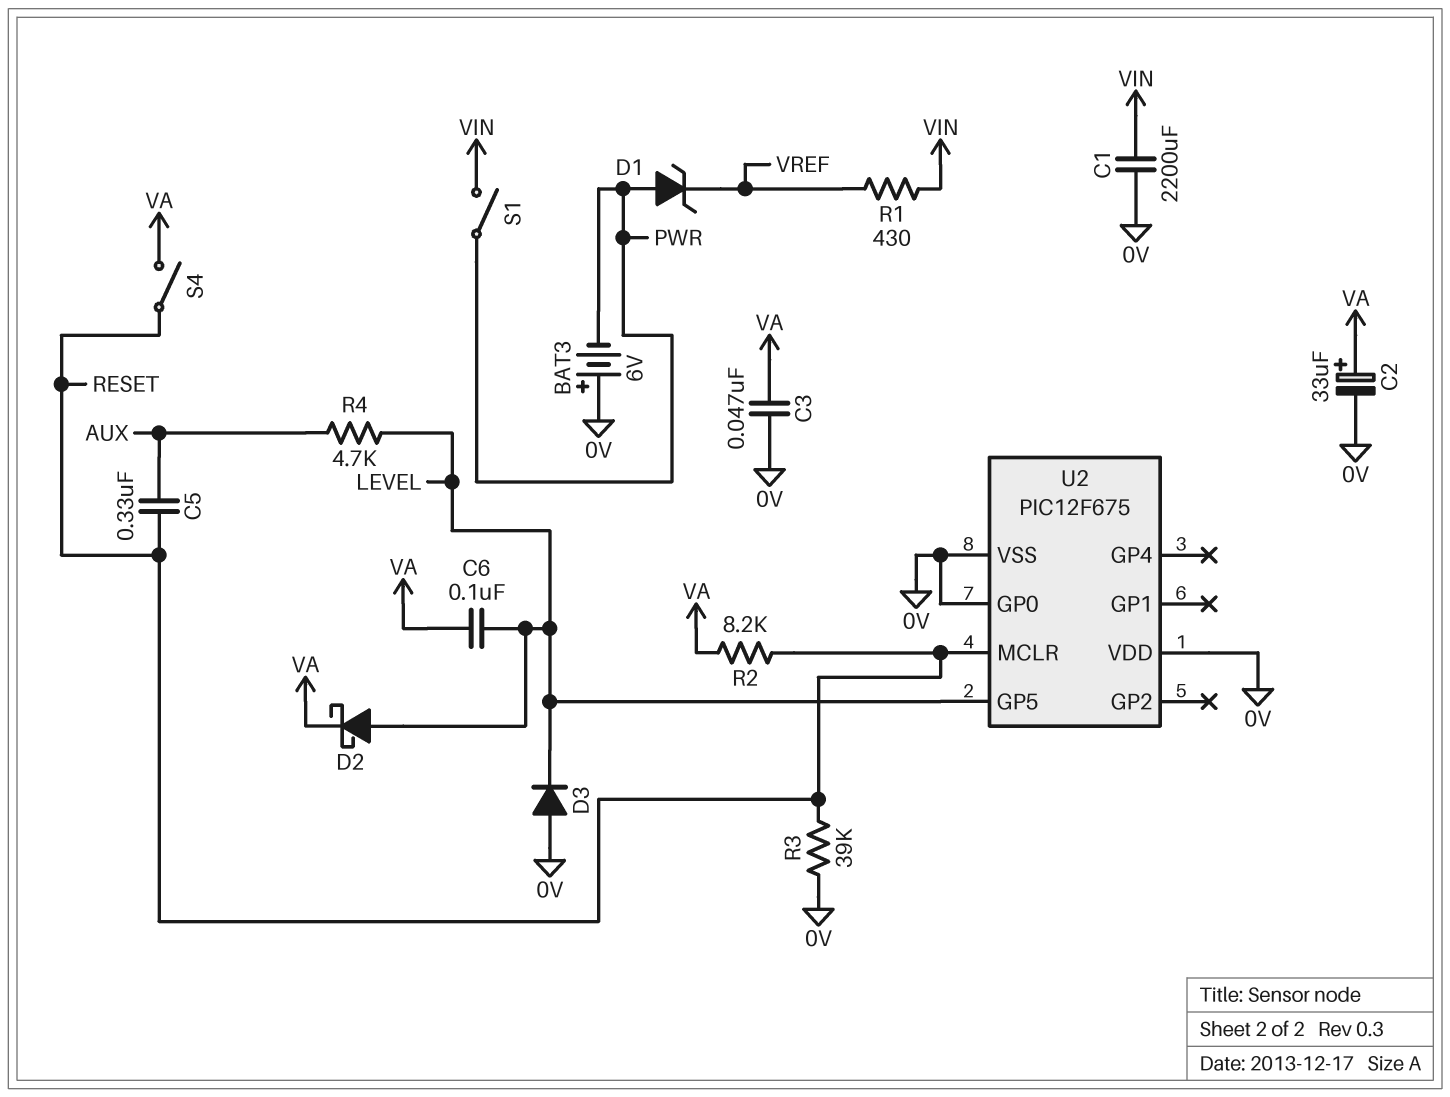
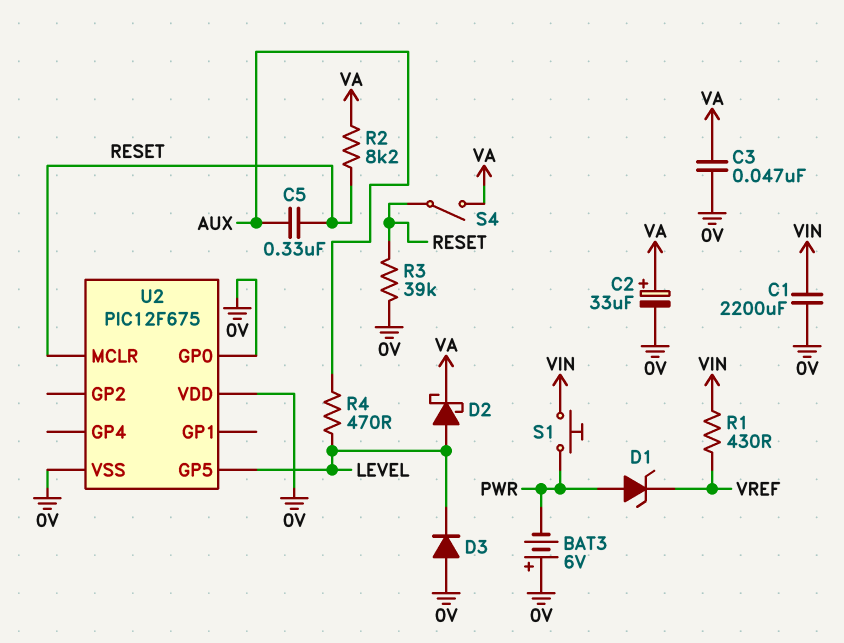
C6: 100nF (LEVEL, VA) -> none
R4: 4.7k (AUX, LEVEL) -> 470 (AUX, LEVEL)
S1: switch (PWR, VIN) -> button (PWR, VIN)

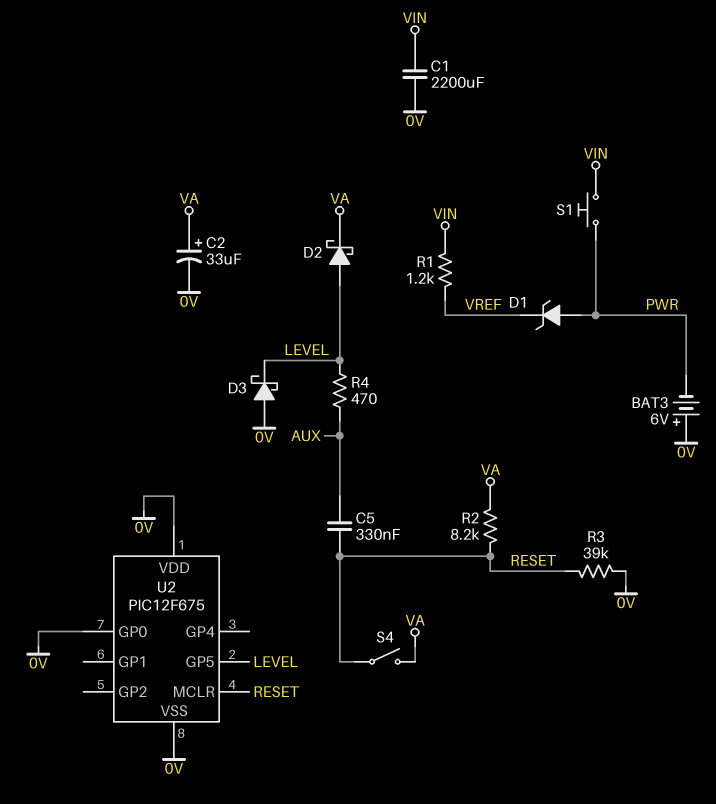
C3: 47nF (0V, VA) -> none
D3: diode (A 0V, K LEVEL) -> schottky (A 0V, K LEVEL)
R1: 430 (VIN, VREF) -> 1.2k (VIN, VREF)

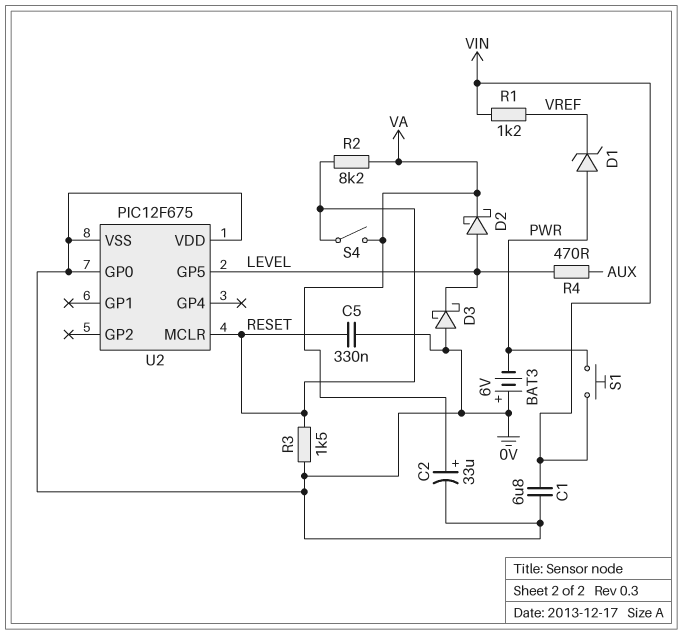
C1: 2200uF (0V, VIN) -> 6.8uF (0V, VIN)
C5: 330nF (AUX, RESET) -> 330nF (0V, RESET)
R3: 39k (0V, RESET) -> 1.5k (0V, RESET)

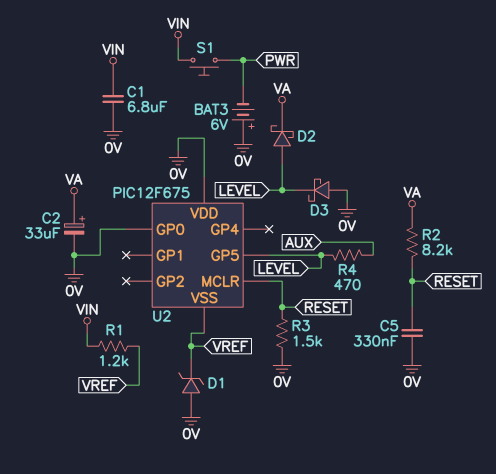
D1: zener (A PWR, K VREF) -> zener (A 0V, K VREF)
S4: switch (RESET, VA) -> none
U2 pin VSS: 0V -> VREF

